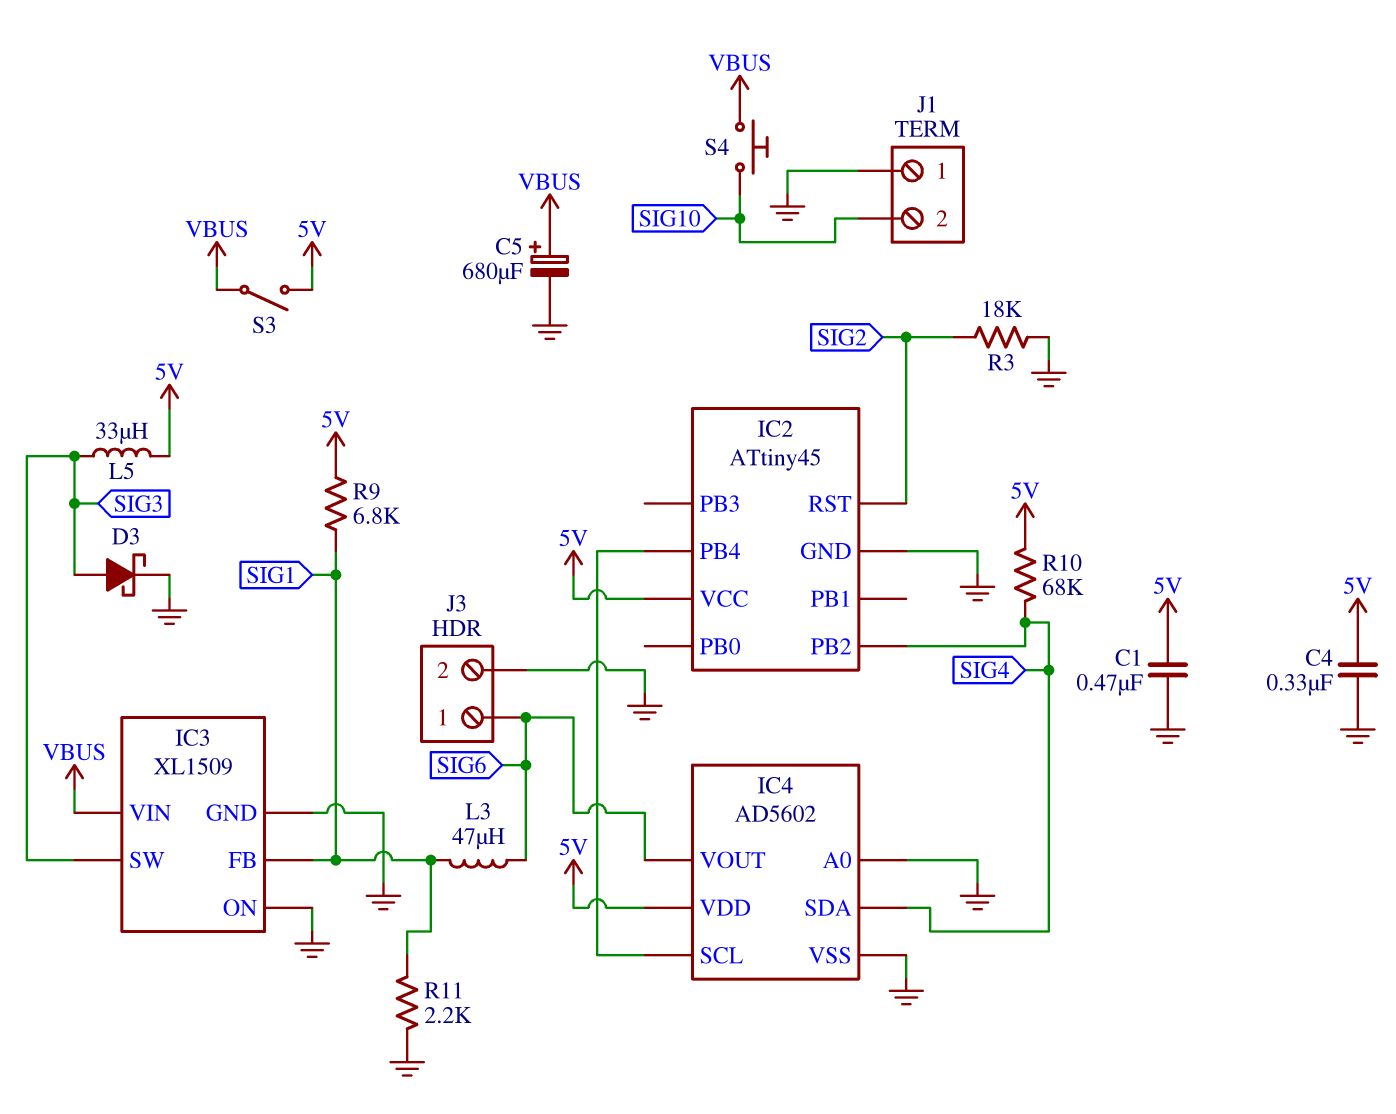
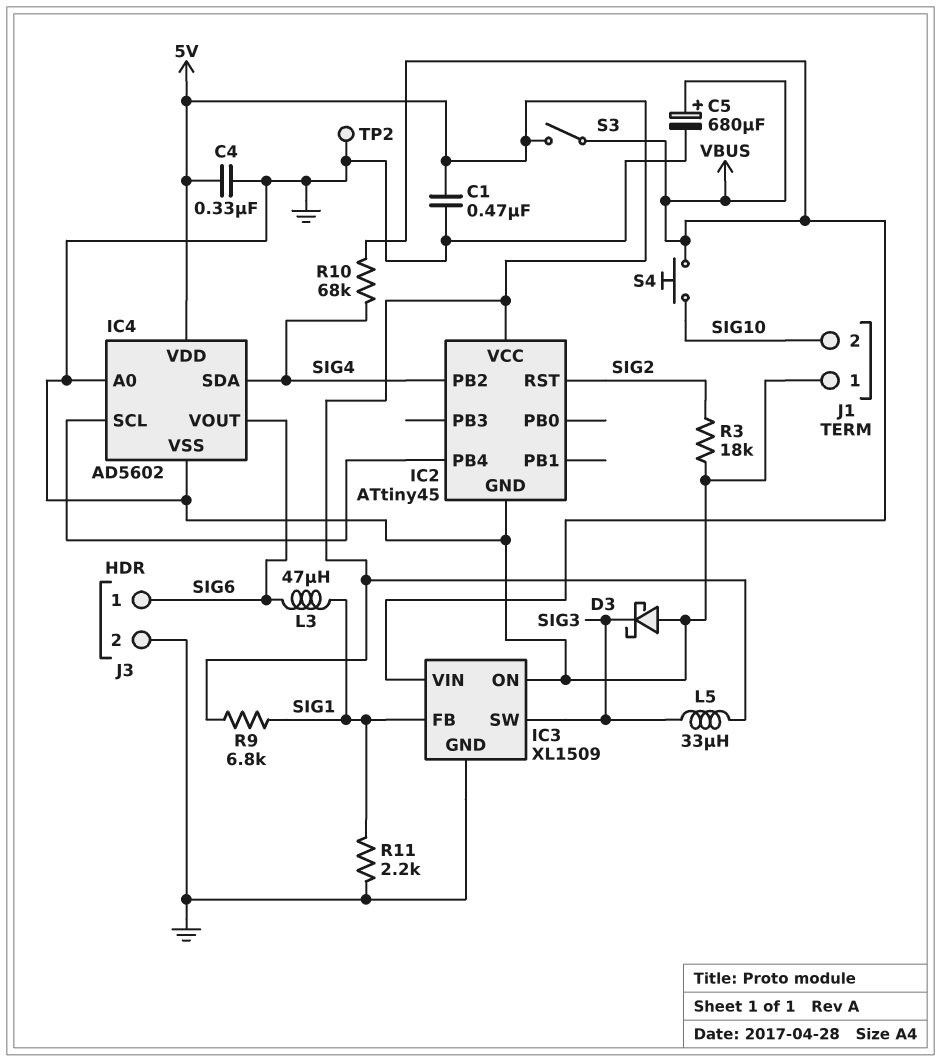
D3: schottky (A SIG3, K GND) -> schottky (A GND, K SIG3)
R10: 68k (5V, SIG4) -> 68k (SIG4, VBUS)
TP2: none -> test point (GND)

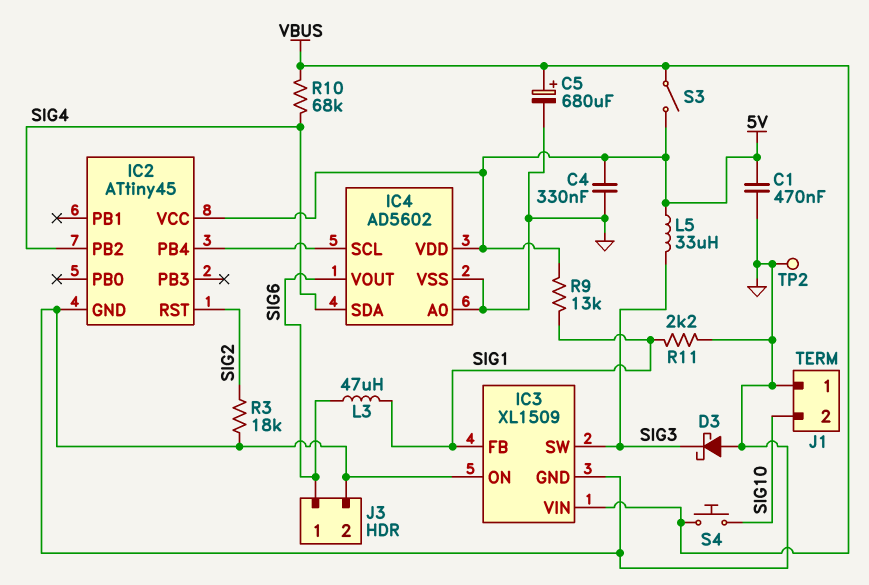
R9: 6.8k (5V, SIG1) -> 13k (5V, SIG1)

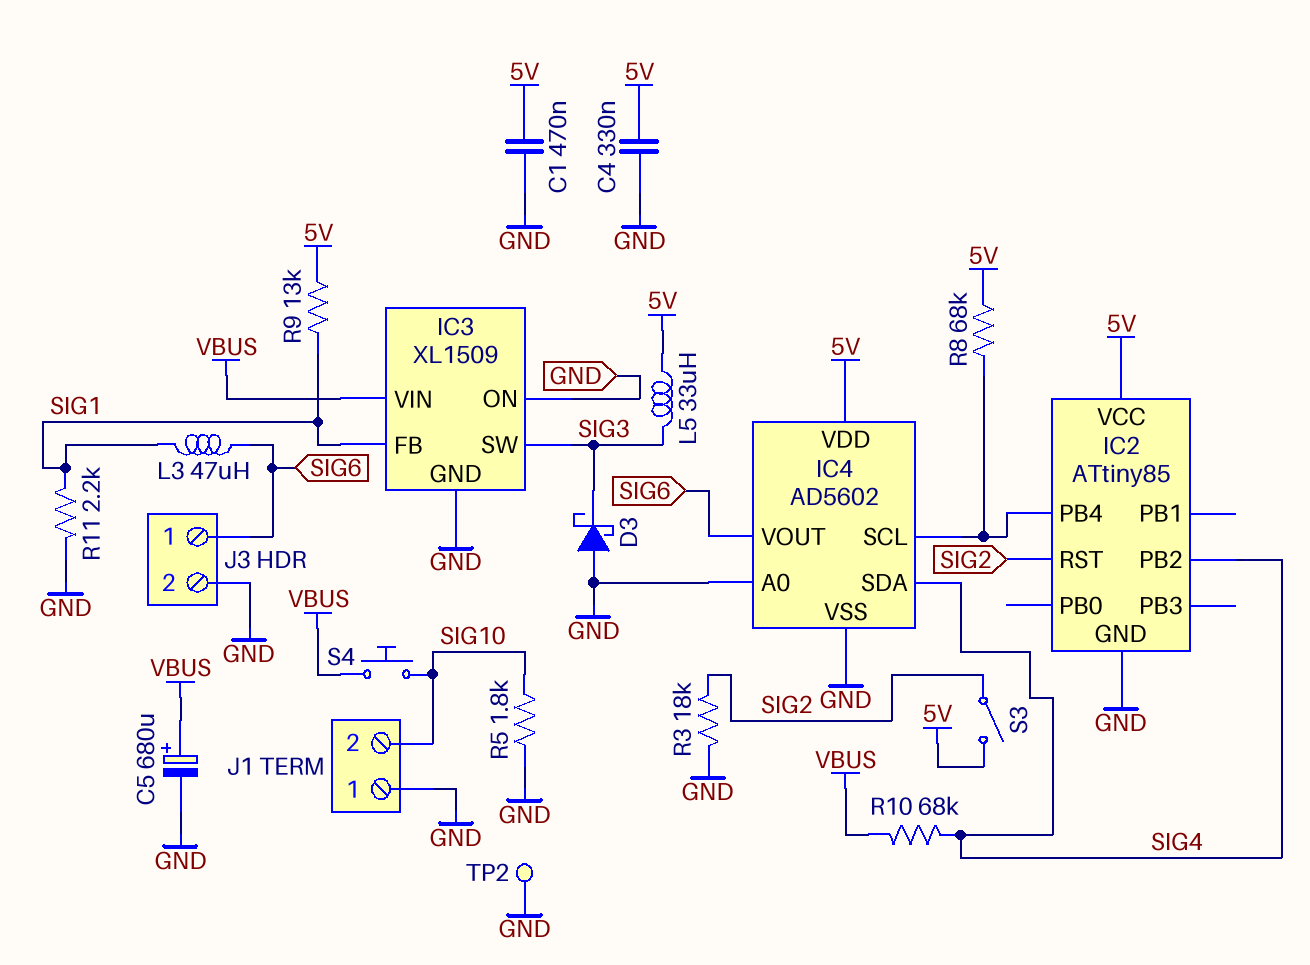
IC2: ATtiny45 -> ATtiny85
R5: none -> 1.8k (GND, SIG10)
R8: none -> 68k (5V, IC2/PB4)
S3: switch (5V, VBUS) -> switch (5V, SIG2)

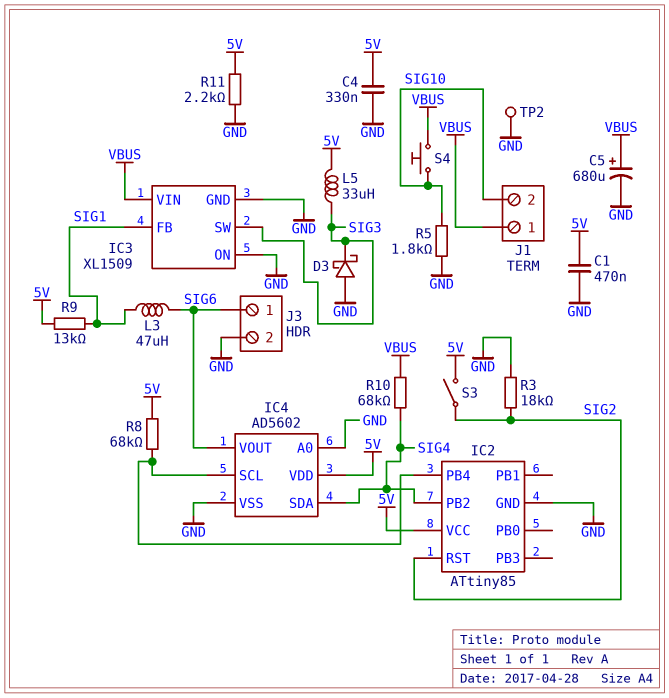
J1 pin 1: GND -> VBUS
R11: 2.2k (GND, SIG1) -> 2.2k (5V, GND)

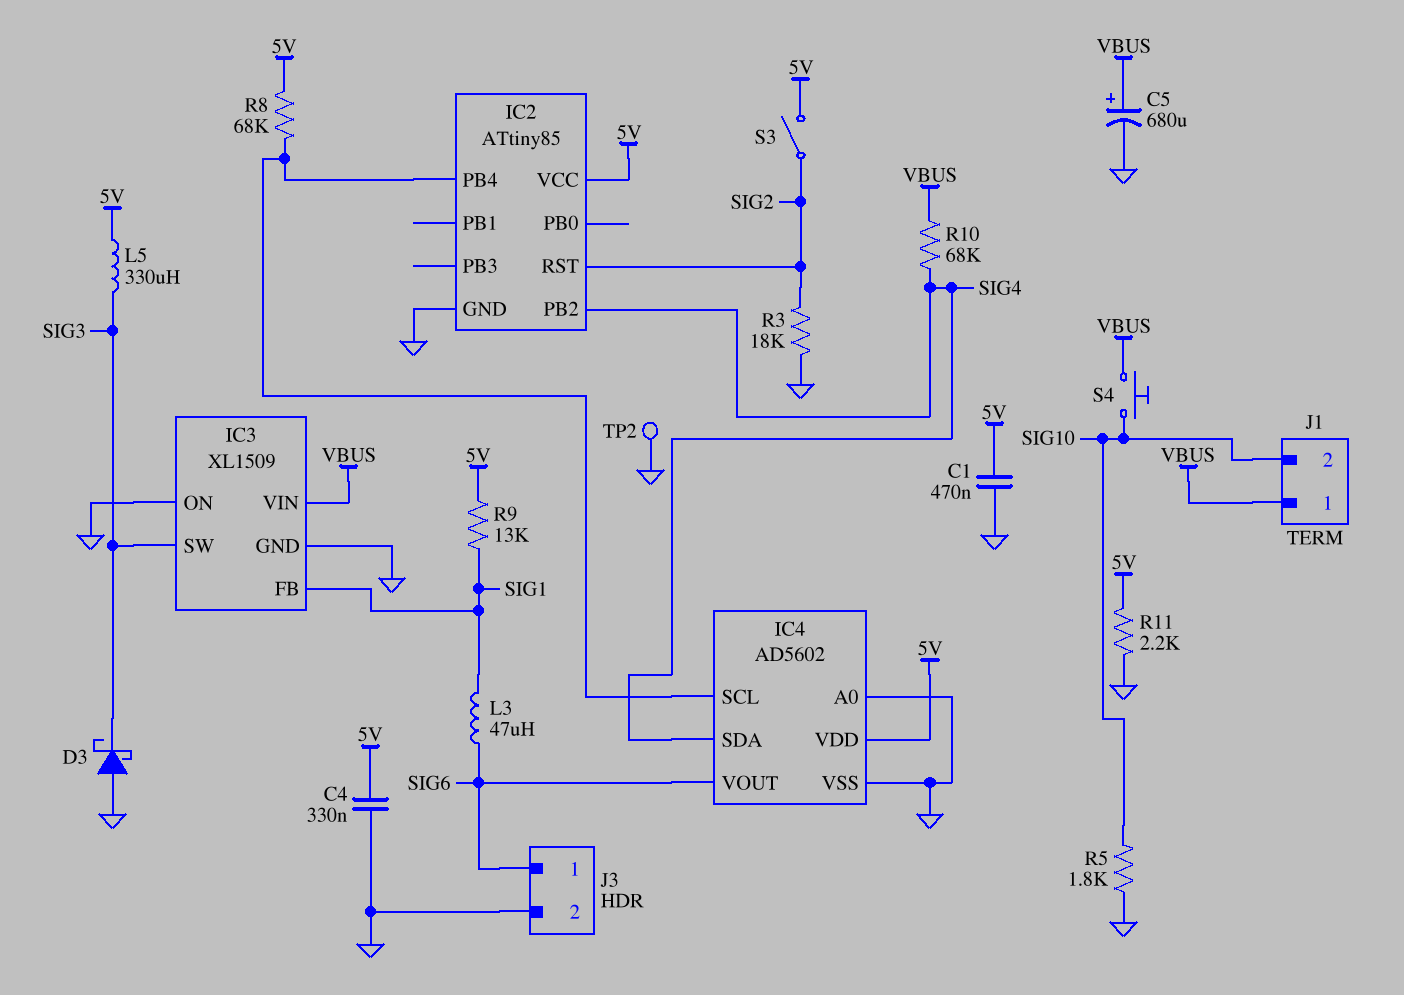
L5: 33uH (5V, SIG3) -> 330uH (5V, SIG3)

